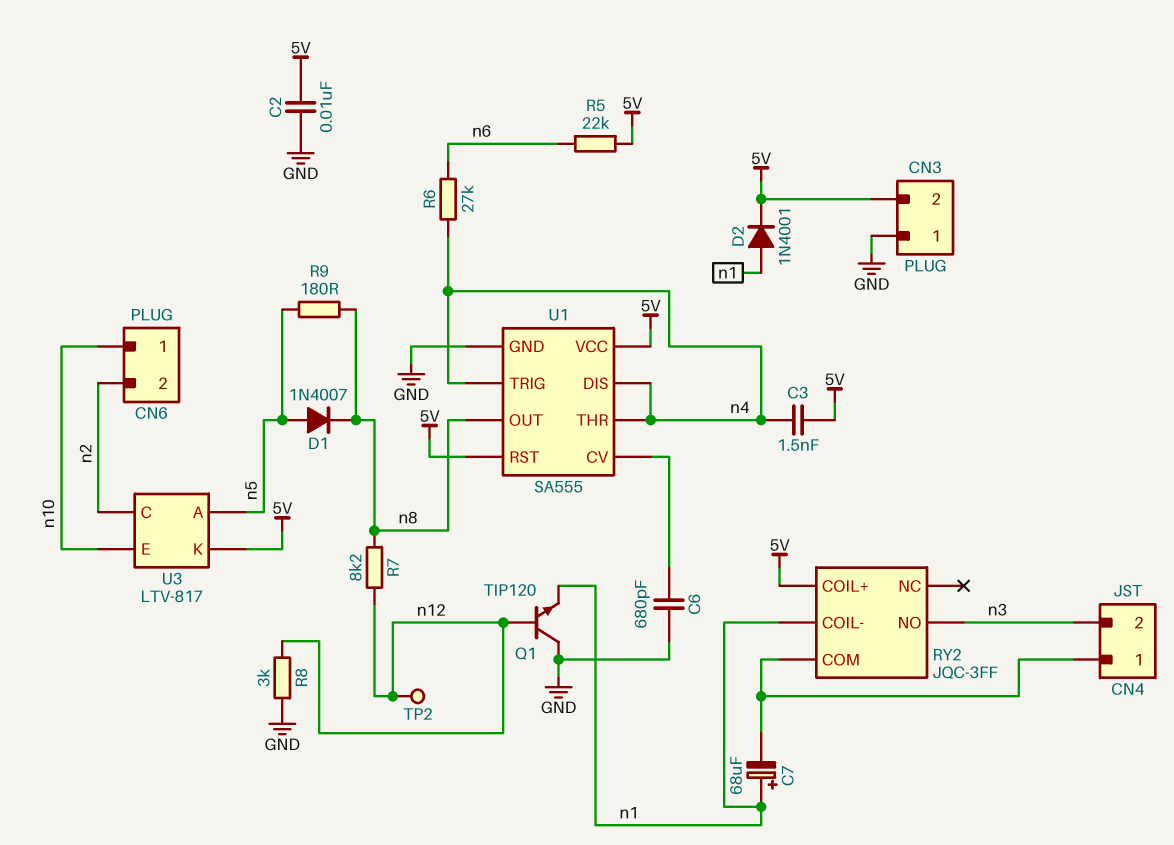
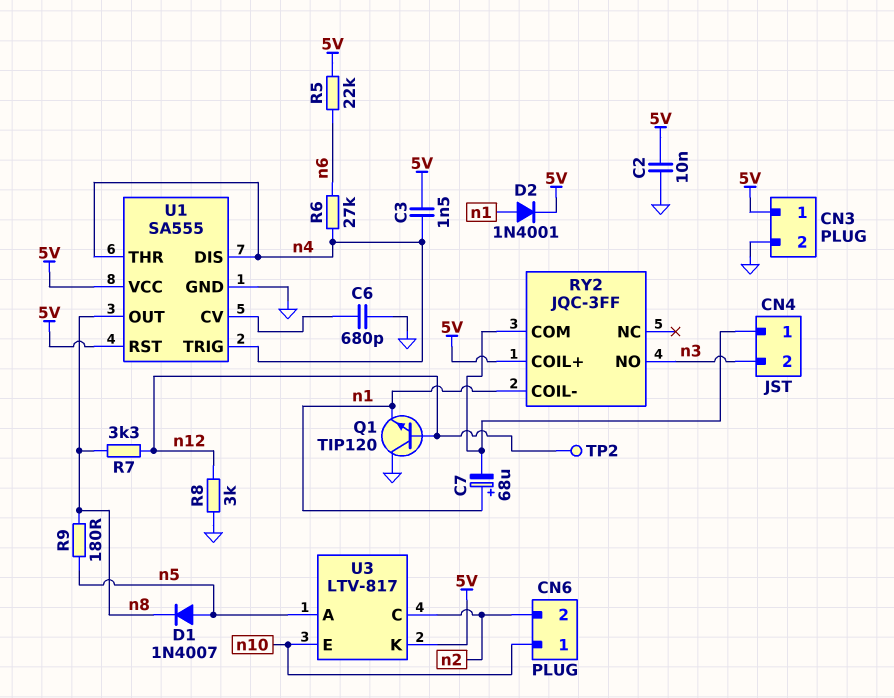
CN3 pin 1: GND -> 5V
CN3 pin 2: 5V -> GND
R7: 8.2k (n8, n12) -> 3.3k (n8, n12)

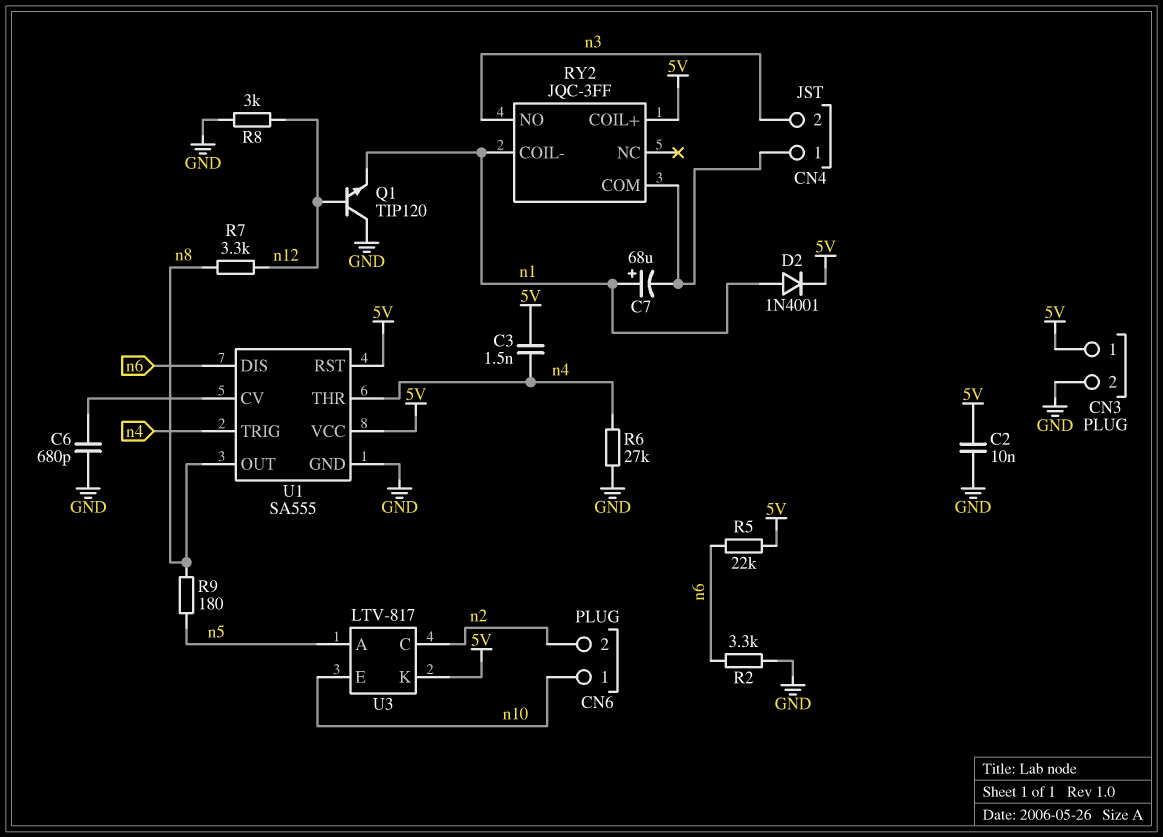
D1: diode 1N4007 (A n5, K n8) -> none
R2: none -> 3.3k (GND, n6)
R6: 27k (n4, n6) -> 27k (GND, n4)
TP2: test point (n12) -> none
U1 pin DIS: n4 -> n6

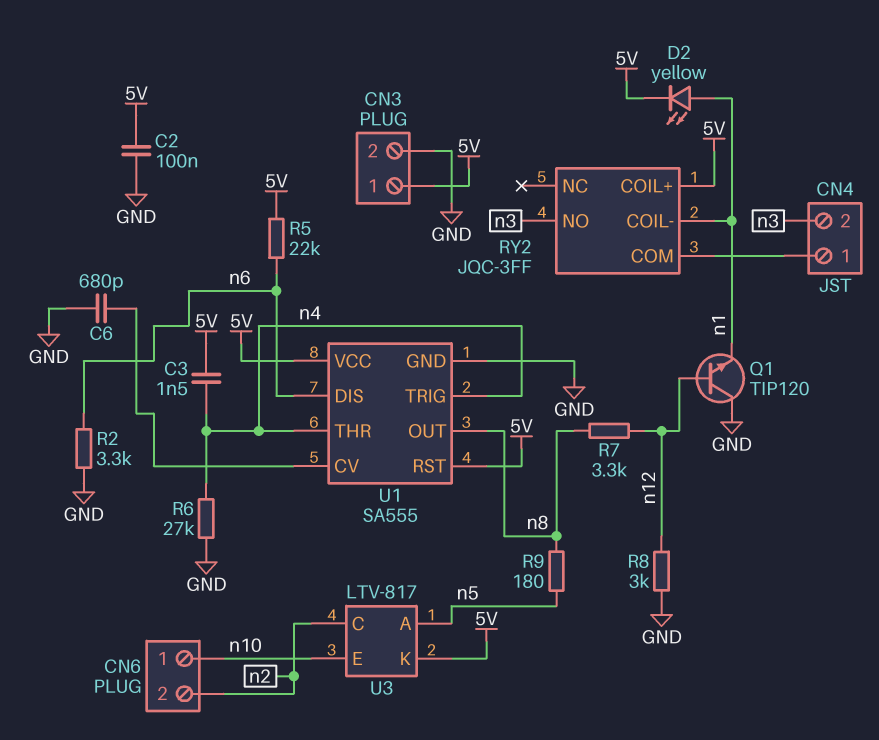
C2: 10nF (5V, GND) -> 100nF (5V, GND)
C7: 68uF (plus n1, minus CN4/1) -> none
D2: diode 1N4001 (A n1, K 5V) -> LED yellow (A n1, K 5V)

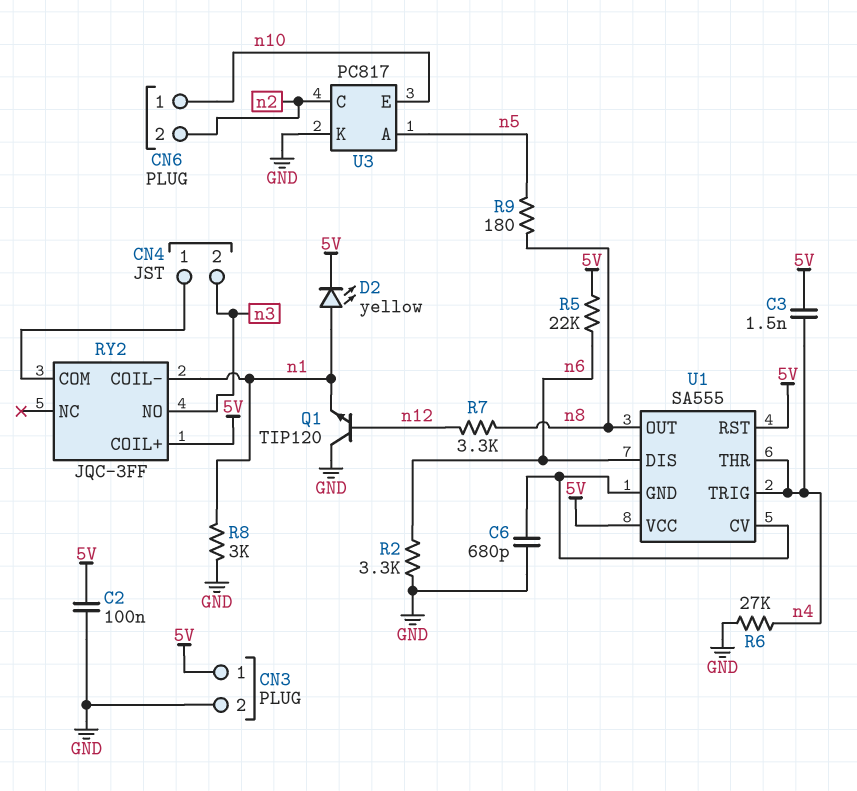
R8: 3k (GND, n12) -> 3k (GND, n1)
U1 pin GND: GND -> U1/CV
U3: LTV-817 -> PC817
U3 pin K: 5V -> GND

